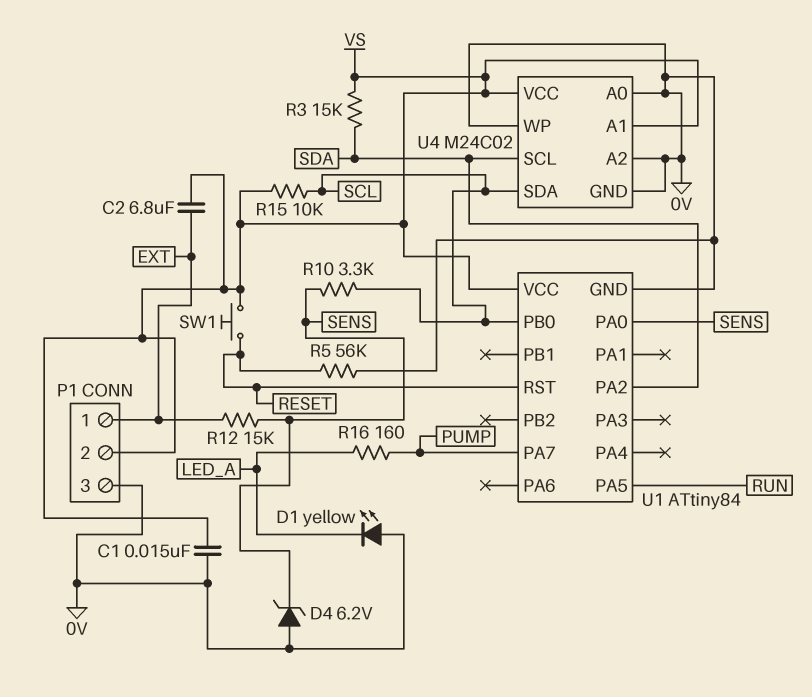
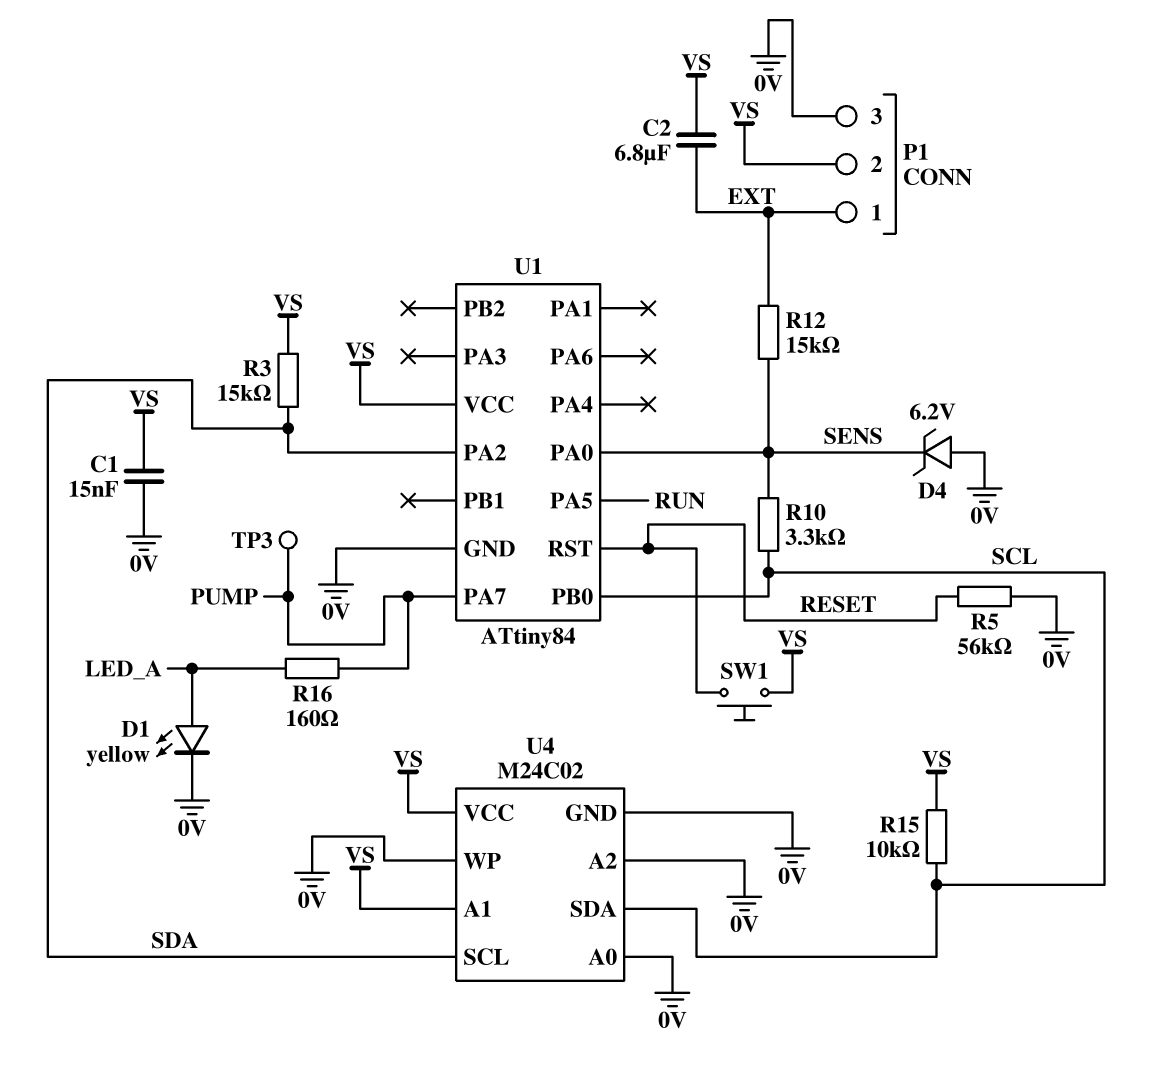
D1: LED yellow (A 0V, K LED_A) -> LED yellow (A LED_A, K 0V)
TP3: none -> test point (PUMP)

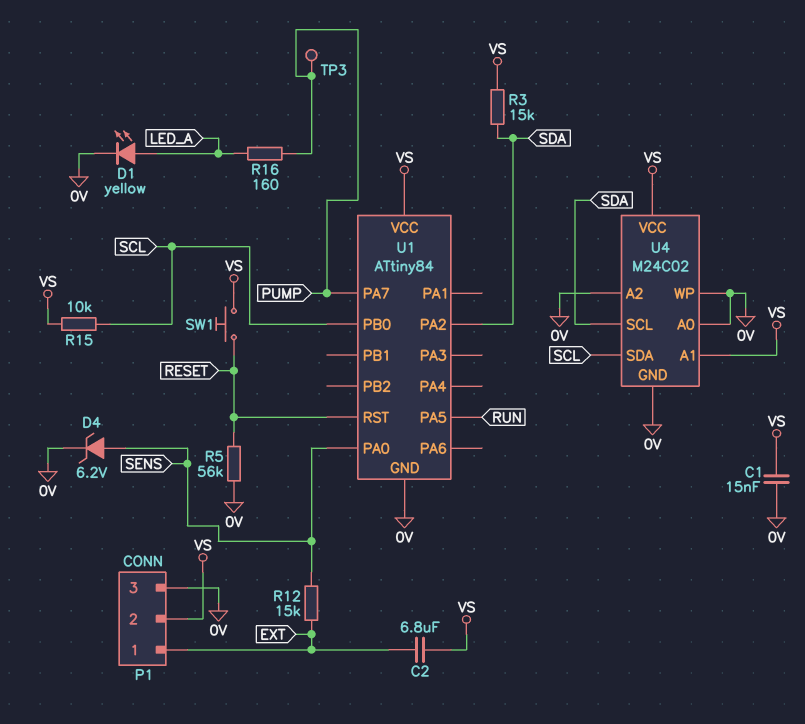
D4: zener 6.2V (A 0V, K SENS) -> zener 6.2V (A SENS, K 0V)
R10: 3.3k (SCL, SENS) -> none

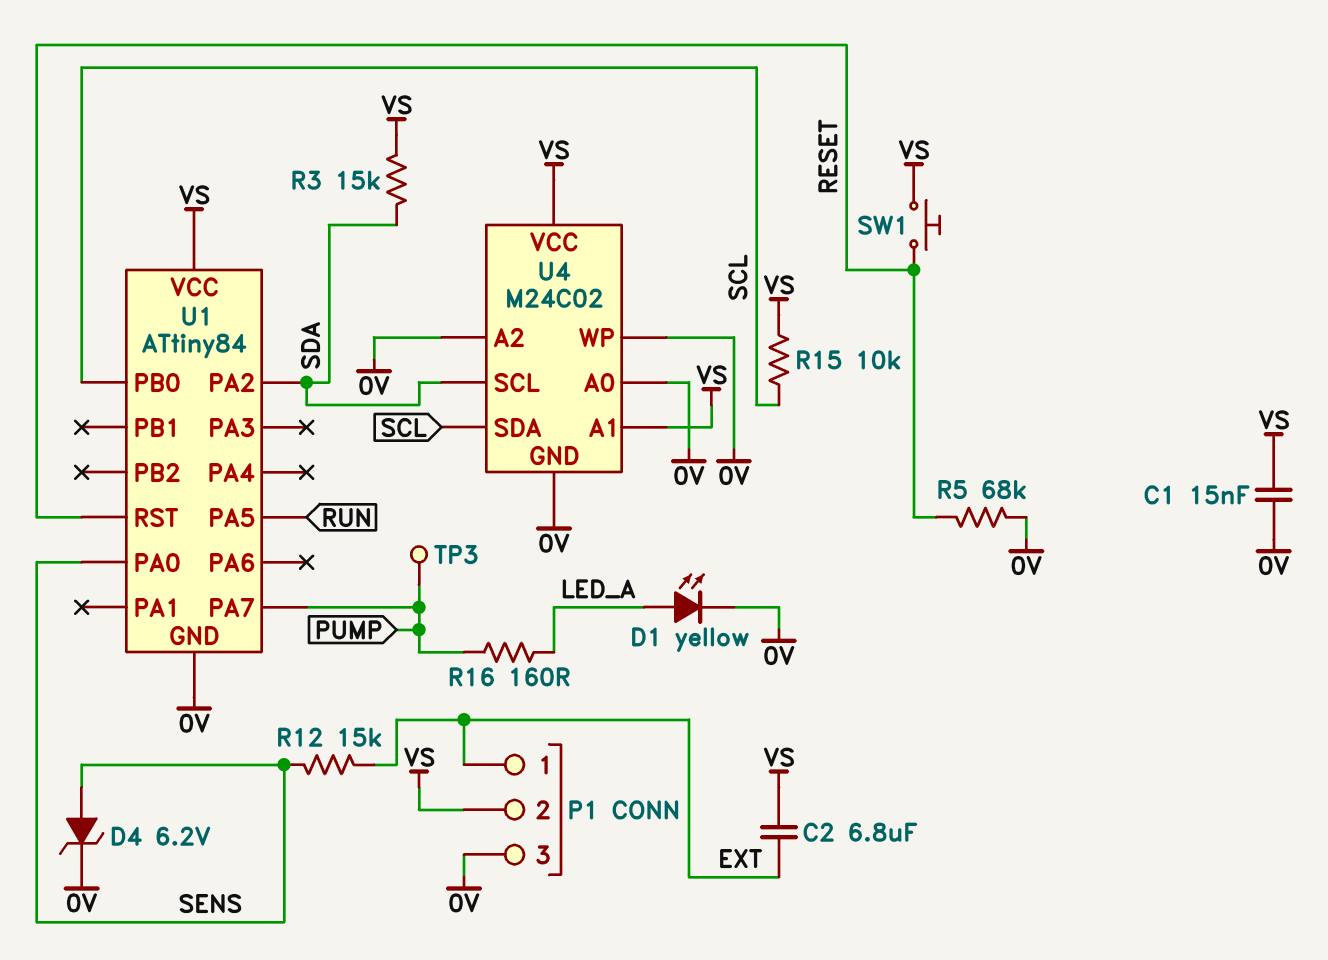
R5: 56k (0V, RESET) -> 68k (0V, RESET)

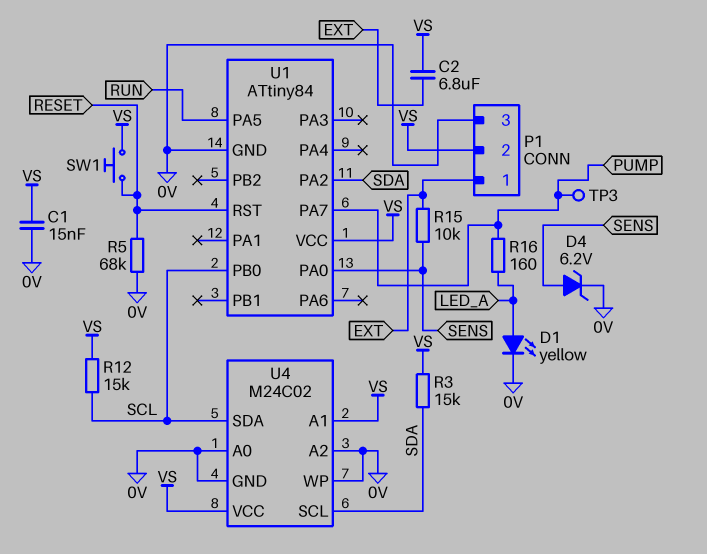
R12: 15k (EXT, SENS) -> 15k (SCL, VS)
R15: 10k (SCL, VS) -> 10k (EXT, SENS)

